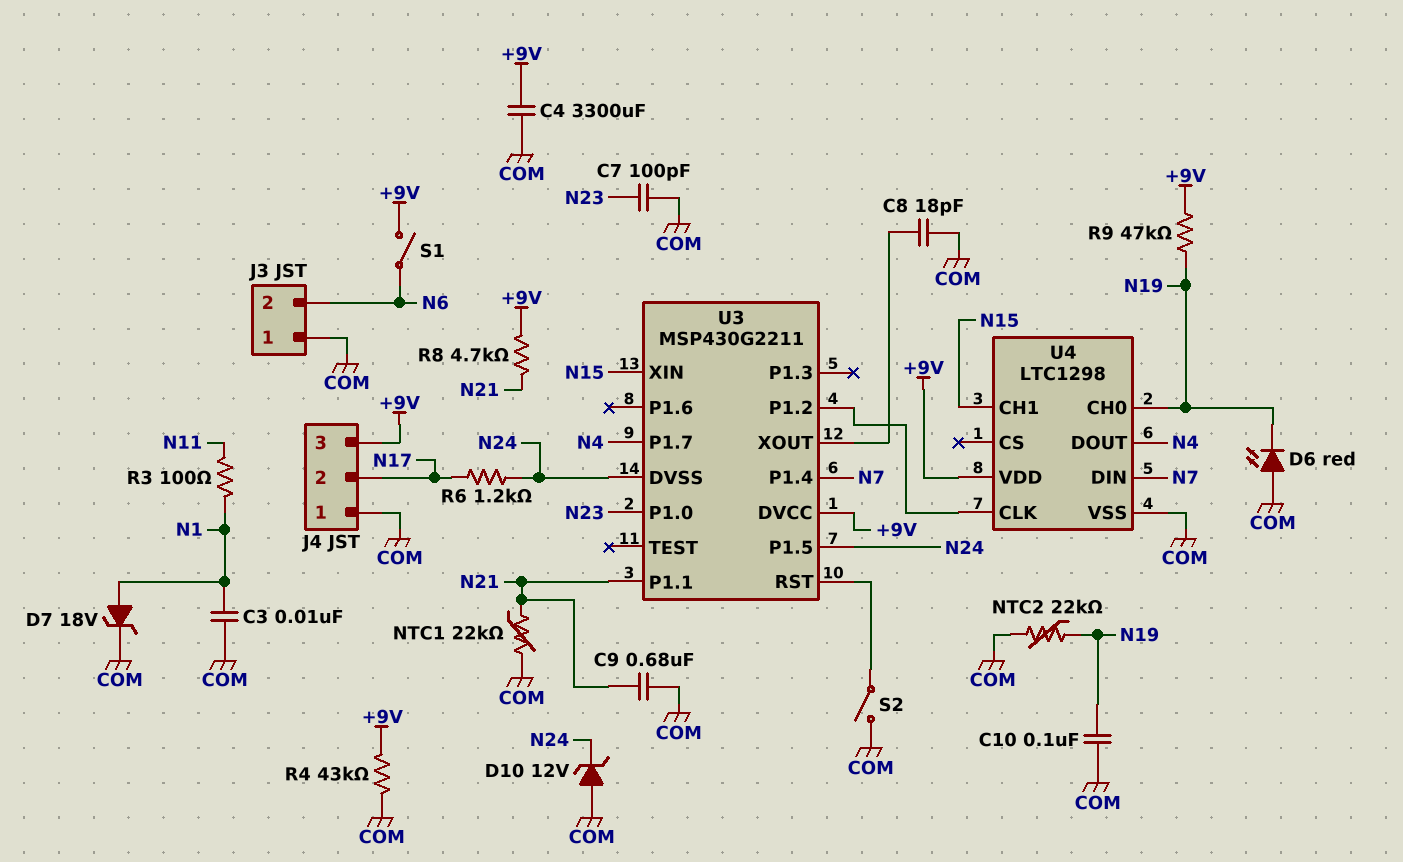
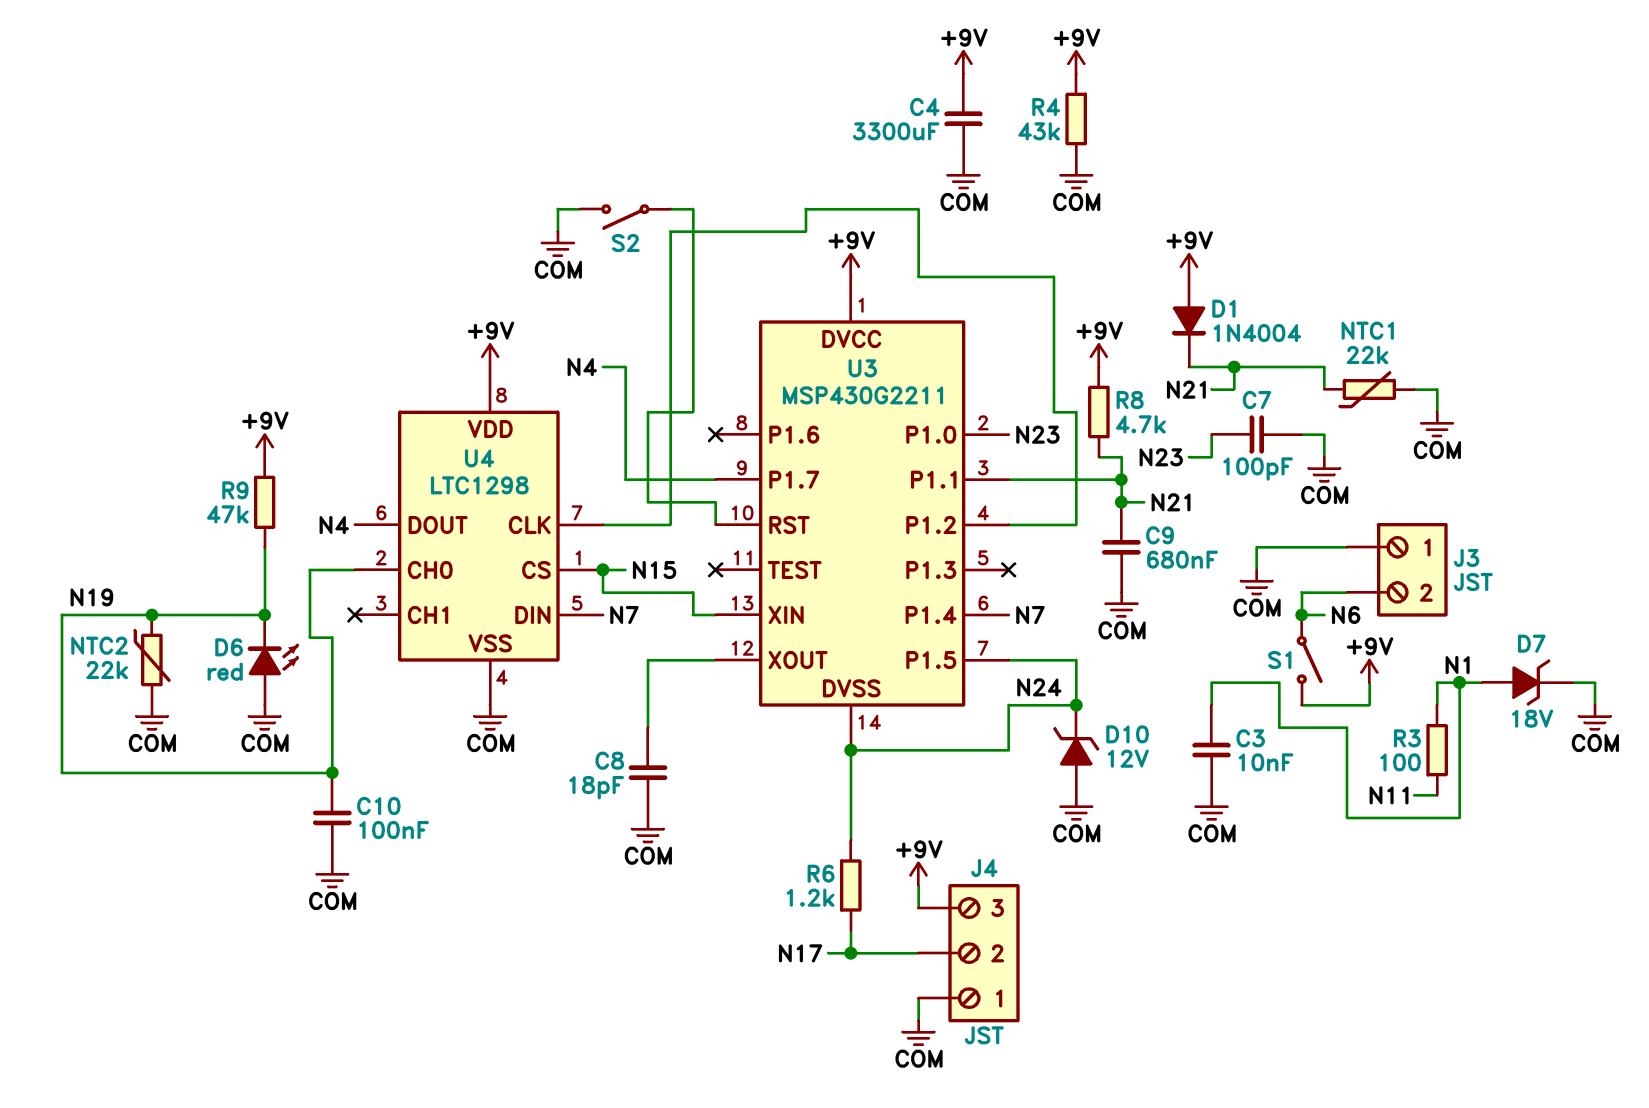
D1: none -> diode 1N4004 (A +9V, K N21)
U4 pin CH1: N15 -> none
U4 pin CS: none -> N15

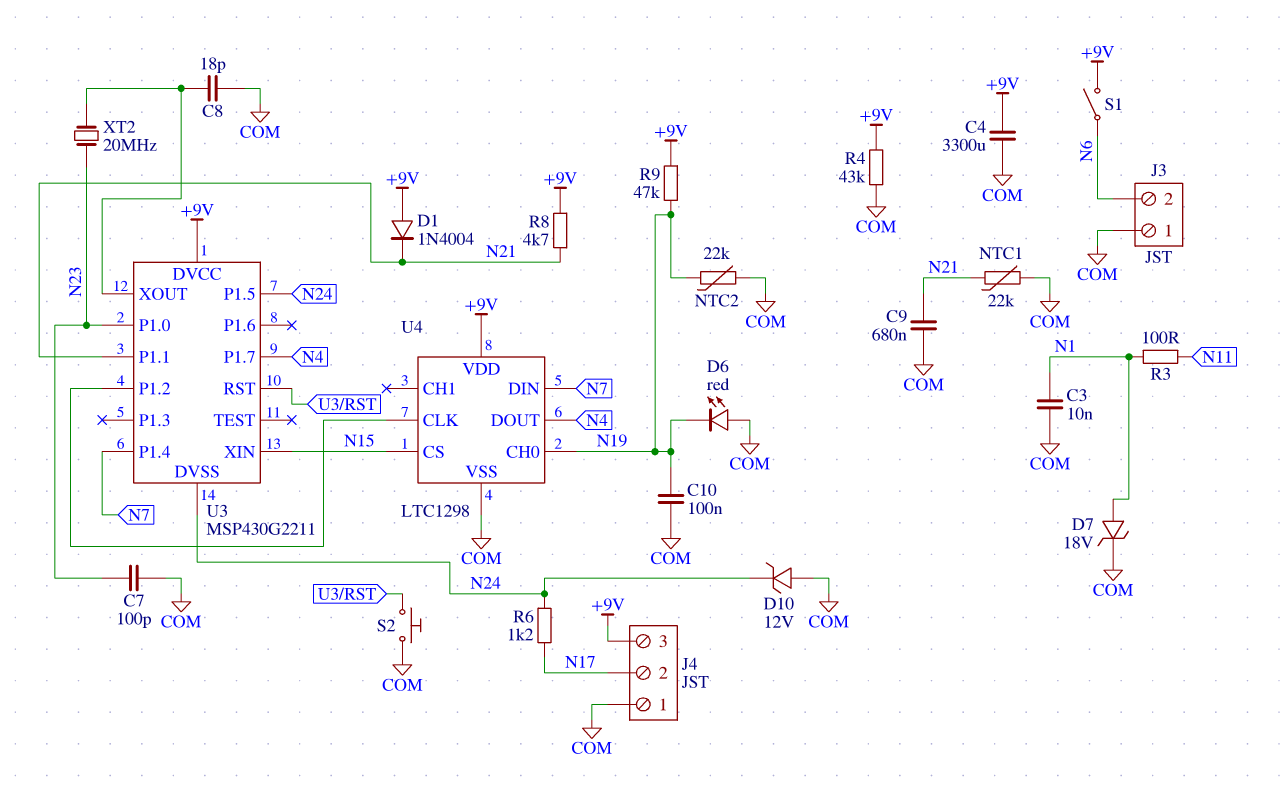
S2: switch (COM, U3/RST) -> button (COM, U3/RST)
XT2: none -> 20MHz (N23, U3/XOUT)

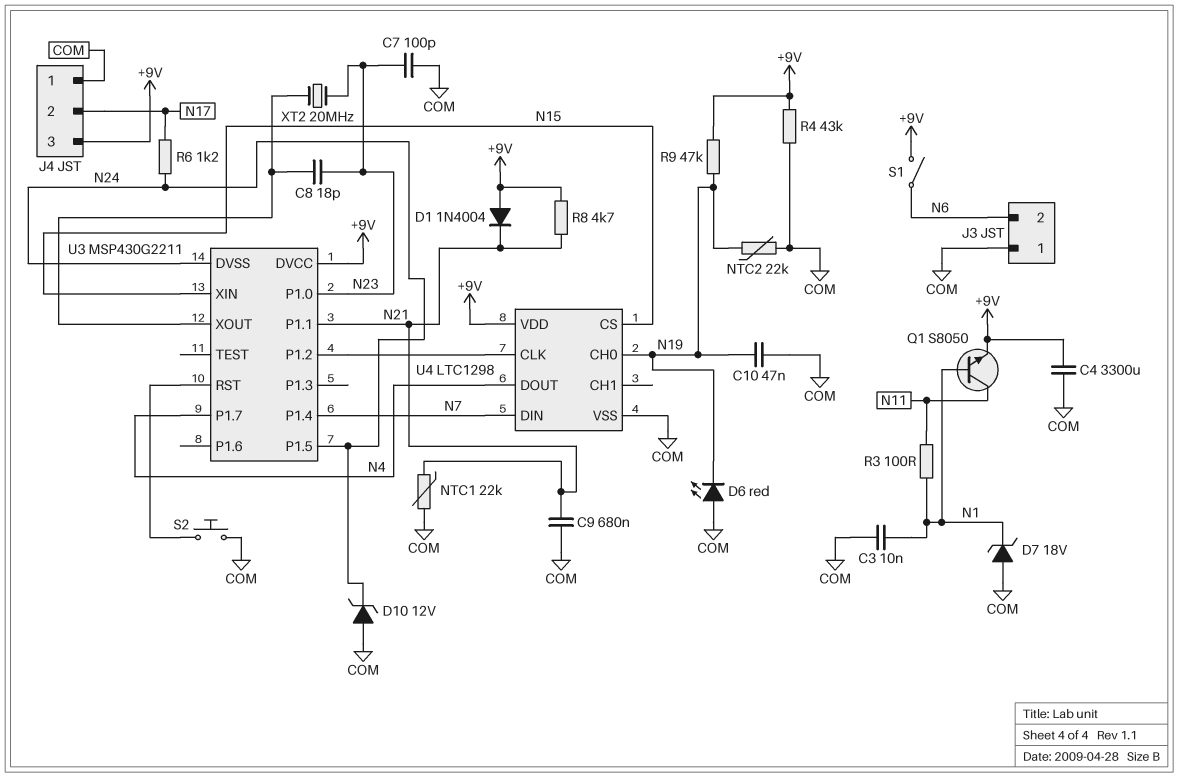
C8: 18pF (COM, U3/XOUT) -> 18pF (N23, U3/XOUT)
C10: 100nF (COM, N19) -> 47nF (COM, N19)
D7: zener 18V (A N1, K COM) -> zener 18V (A COM, K N1)
Q1: none -> NPN S8050 (B N1, C N11, E +9V)

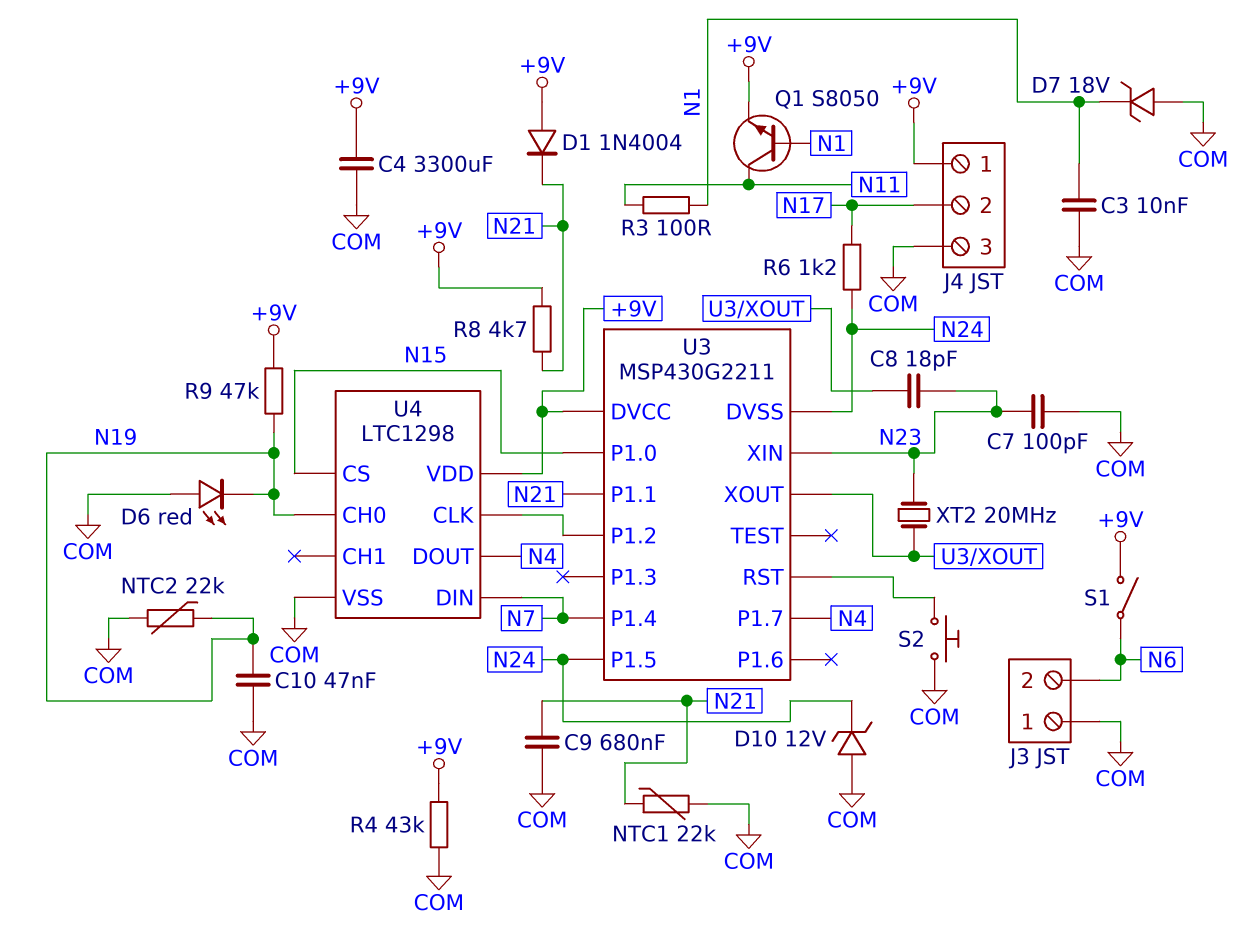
J4 pin 1: COM -> +9V
J4 pin 3: +9V -> COM
U3 pin P1.0: N23 -> N15
U3 pin XIN: N15 -> N23

